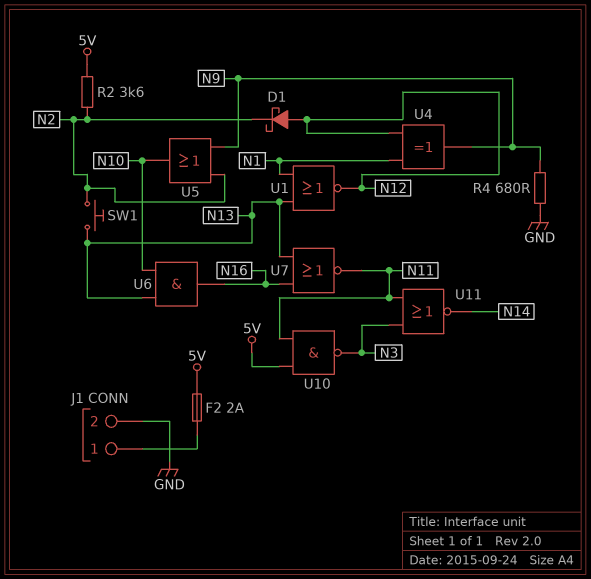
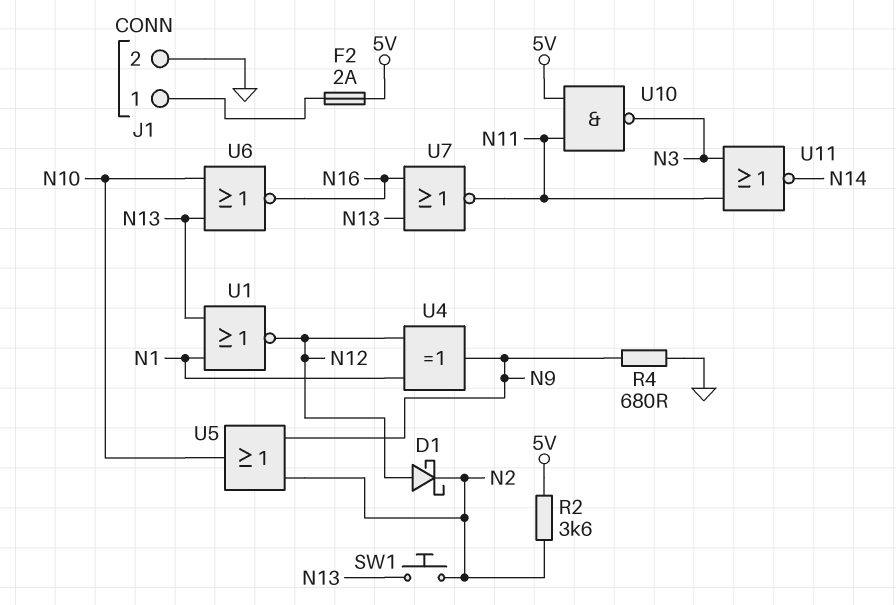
U6: AND (in N10, in N13, out N16) -> NOR (in N10, in N13, out N16)

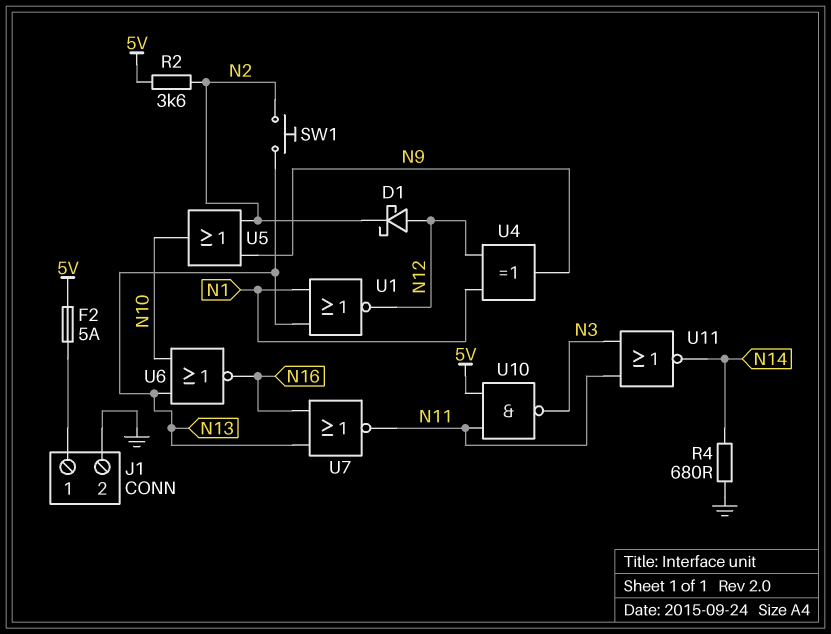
F2: 2A (5V, J1/1) -> 5A (5V, J1/1)
R4: 680 (GND, N9) -> 680 (GND, N14)

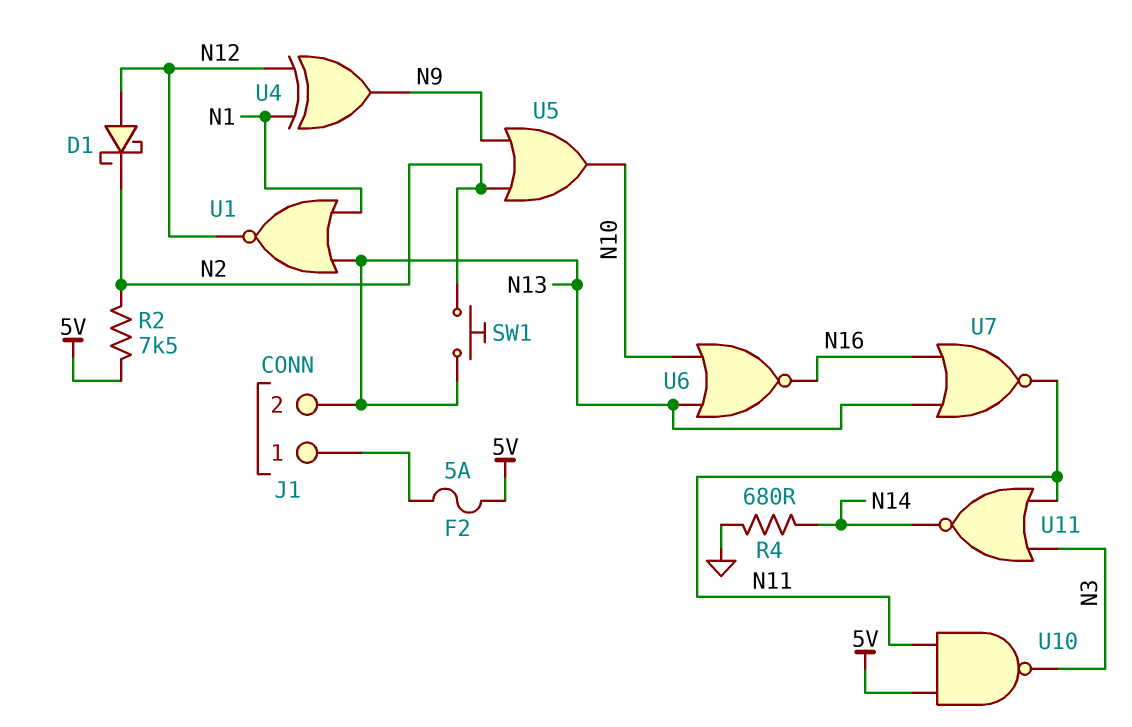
J1 pin 2: GND -> N13
R2: 3.6k (5V, N2) -> 7.5k (5V, N2)

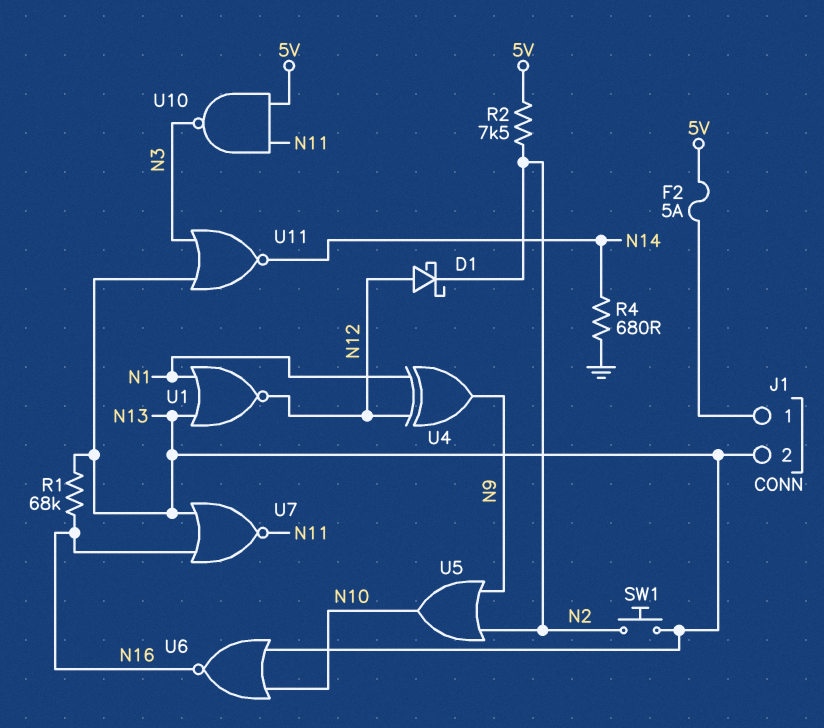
R1: none -> 68k (N13, N16)
U11: NOR (in N3, in N11, out N14) -> NOR (in N3, in N13, out N14)

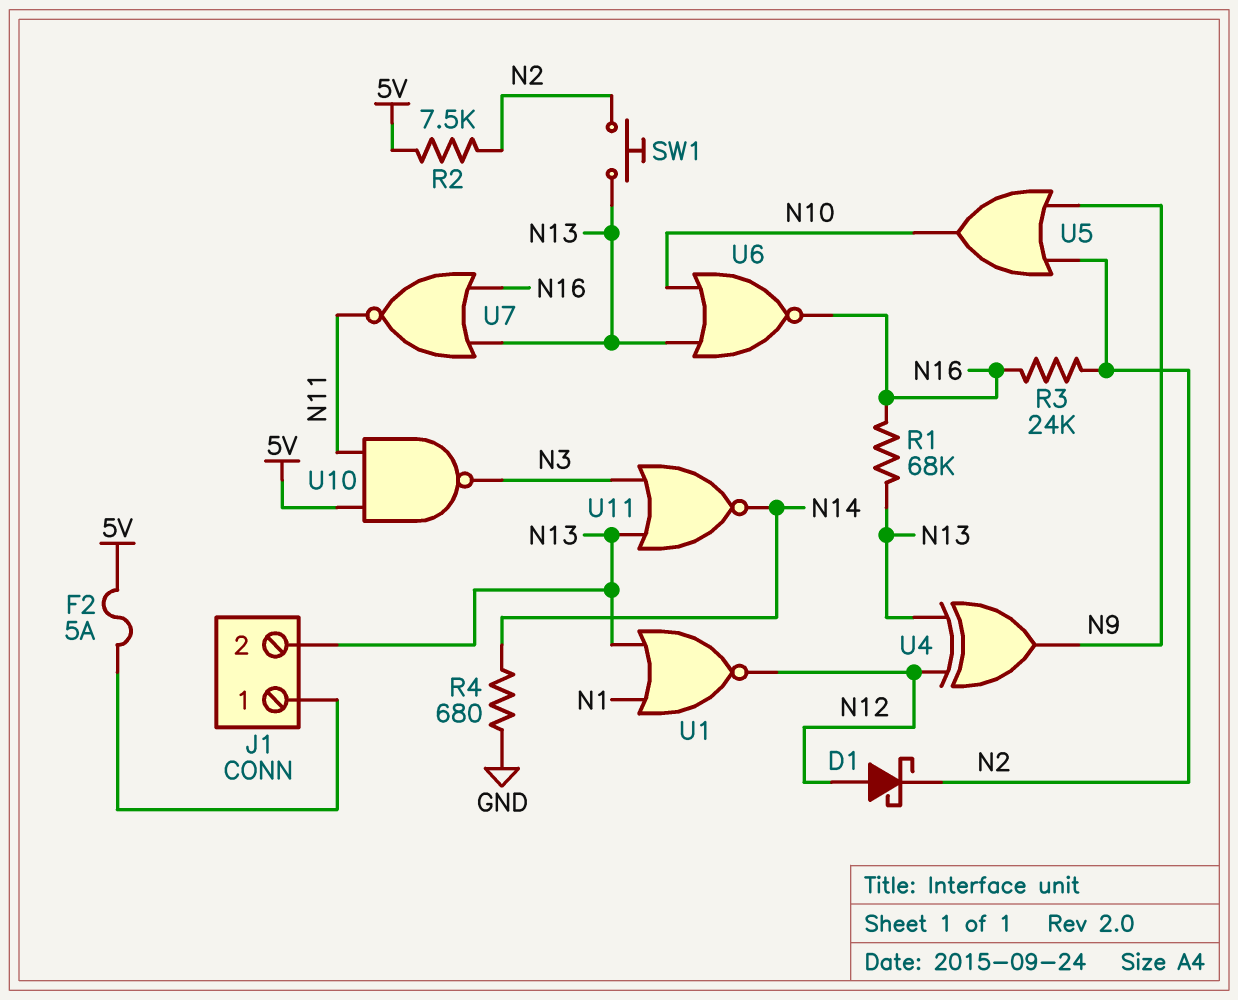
R3: none -> 24k (N2, N16)
U4: XOR (in N1, in N12, out N9) -> XOR (in N12, in N13, out N9)

